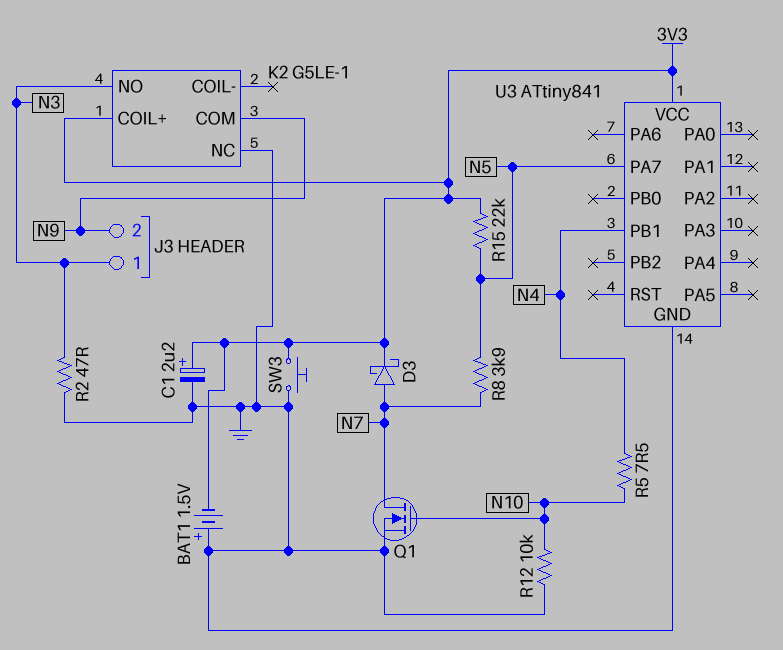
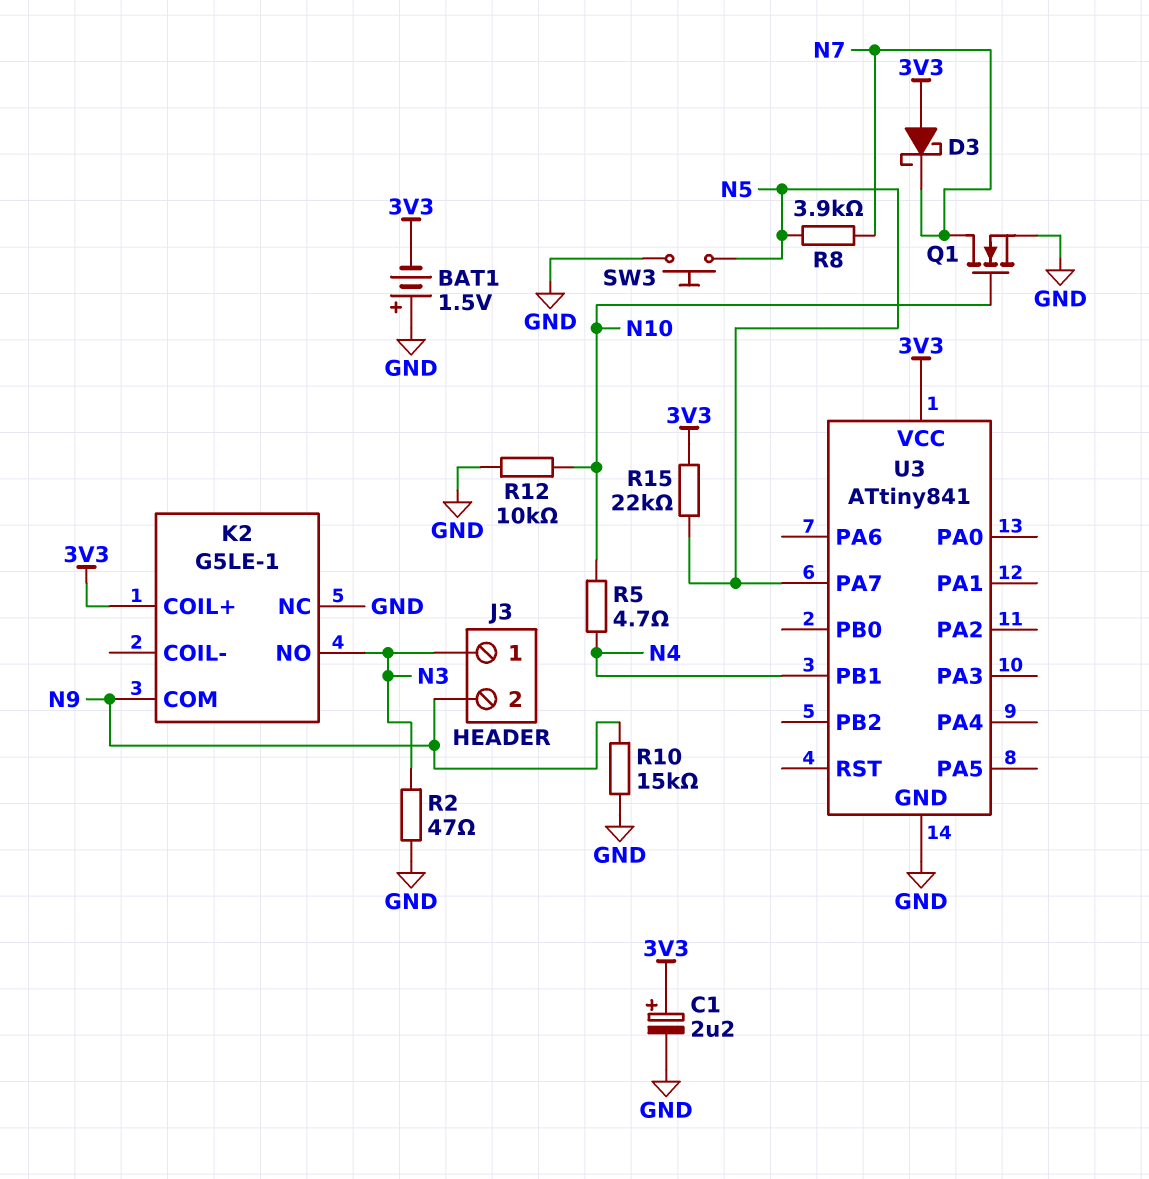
D3: schottky (A N7, K 3V3) -> schottky (A 3V3, K N7)
R5: 7.5 (N4, N10) -> 4.7 (N4, N10)
R10: none -> 15k (GND, N9)
SW3: button (3V3, GND) -> button (GND, N5)

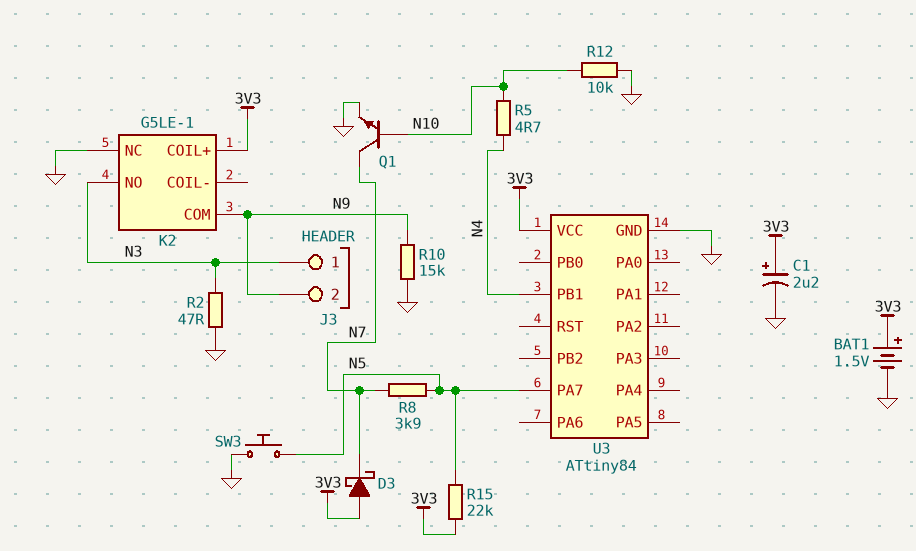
BAT1: 1.5V (plus GND, minus 3V3) -> 1.5V (plus 3V3, minus GND)
Q1: NMOS (G N10, D N7, S GND) -> NPN (B N10, C N7, E GND)
U3: ATtiny841 -> ATtiny84

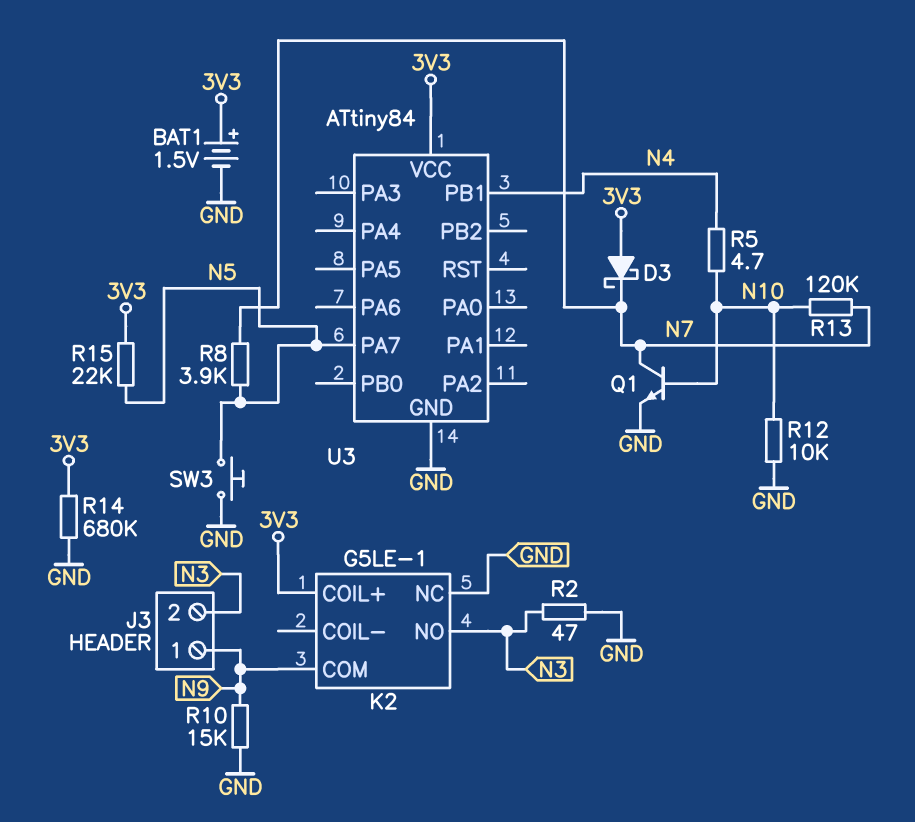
C1: 2.2uF (plus 3V3, minus GND) -> none
J3 pin 1: N3 -> N9
J3 pin 2: N9 -> N3
R13: none -> 120k (N7, N10)
R14: none -> 680k (3V3, GND)

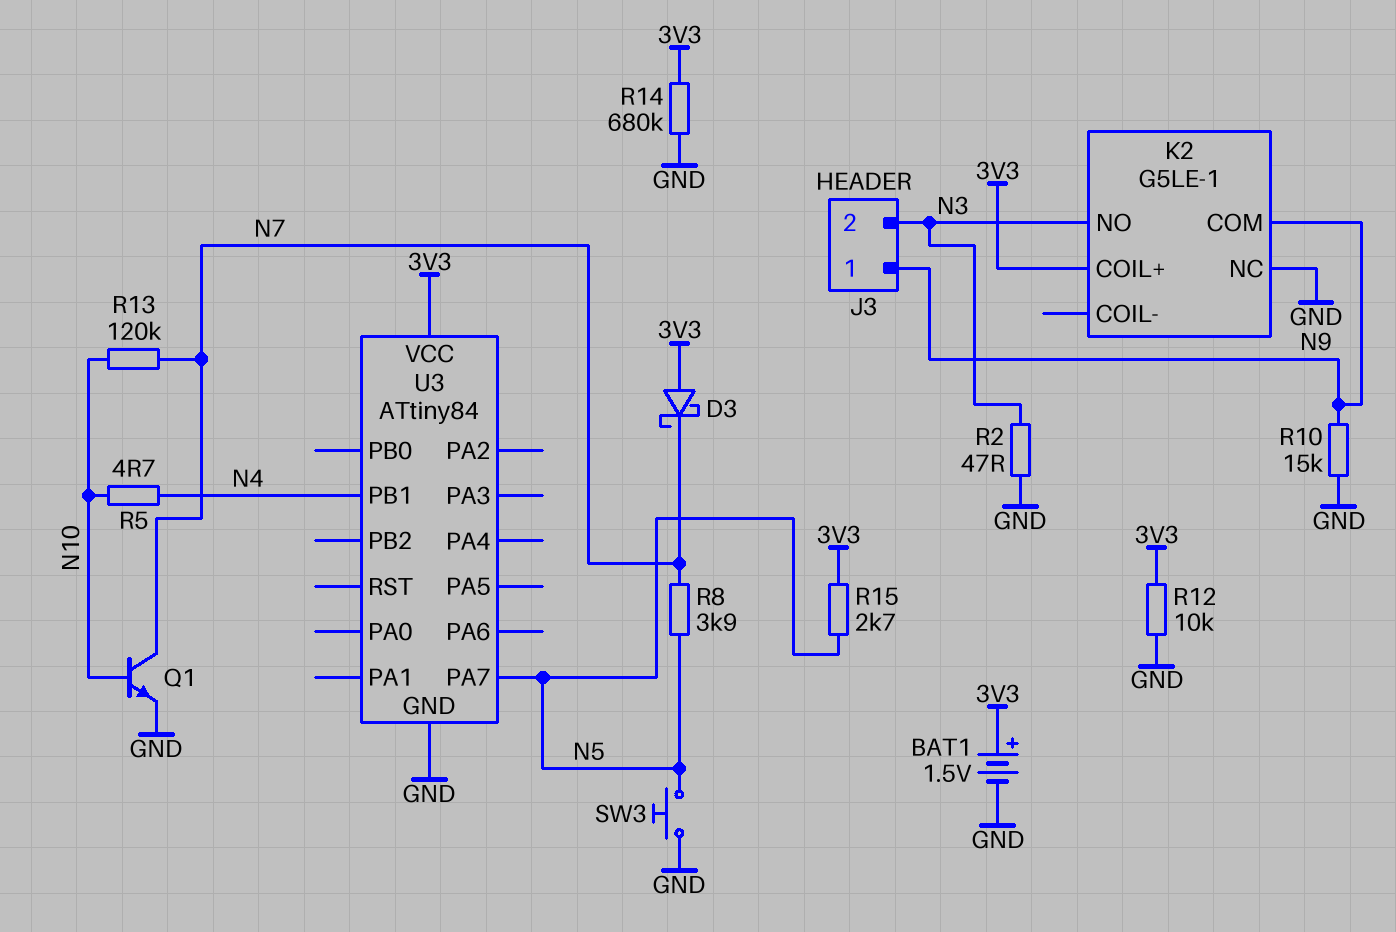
R12: 10k (GND, N10) -> 10k (3V3, GND)
R15: 22k (3V3, N5) -> 2.7k (3V3, N5)

